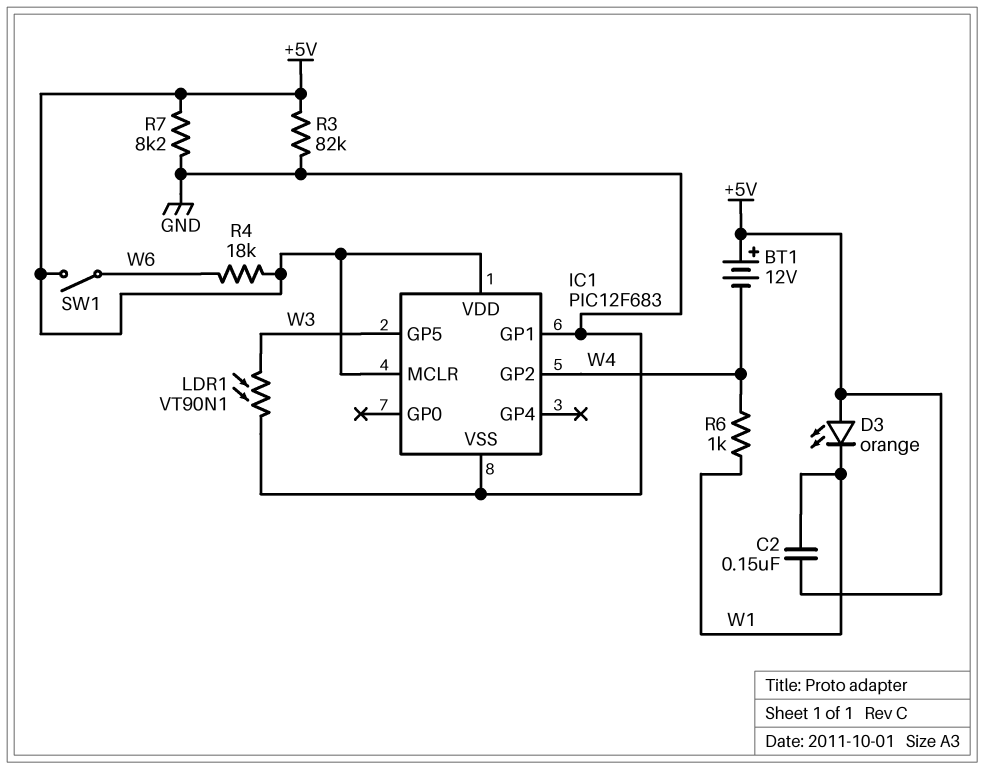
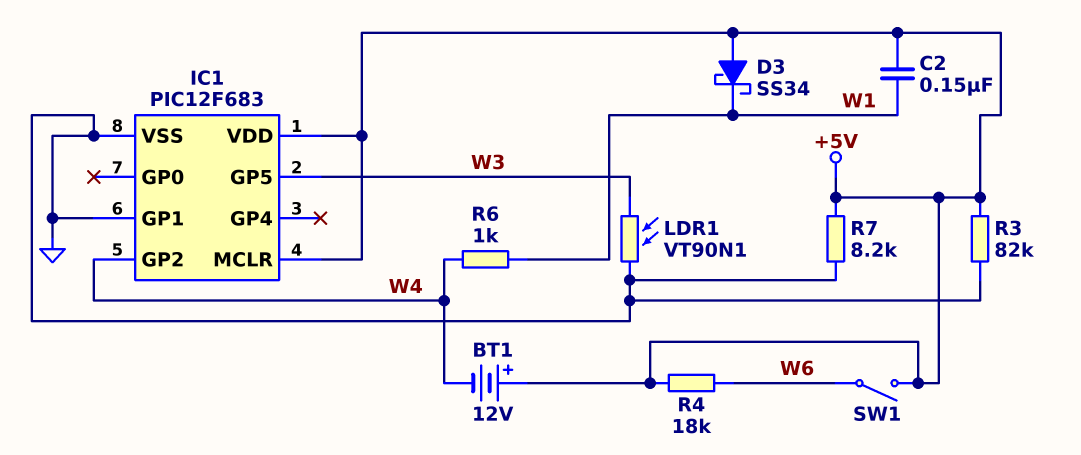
D3: LED orange (A +5V, K W1) -> schottky SS34 (A +5V, K W1)

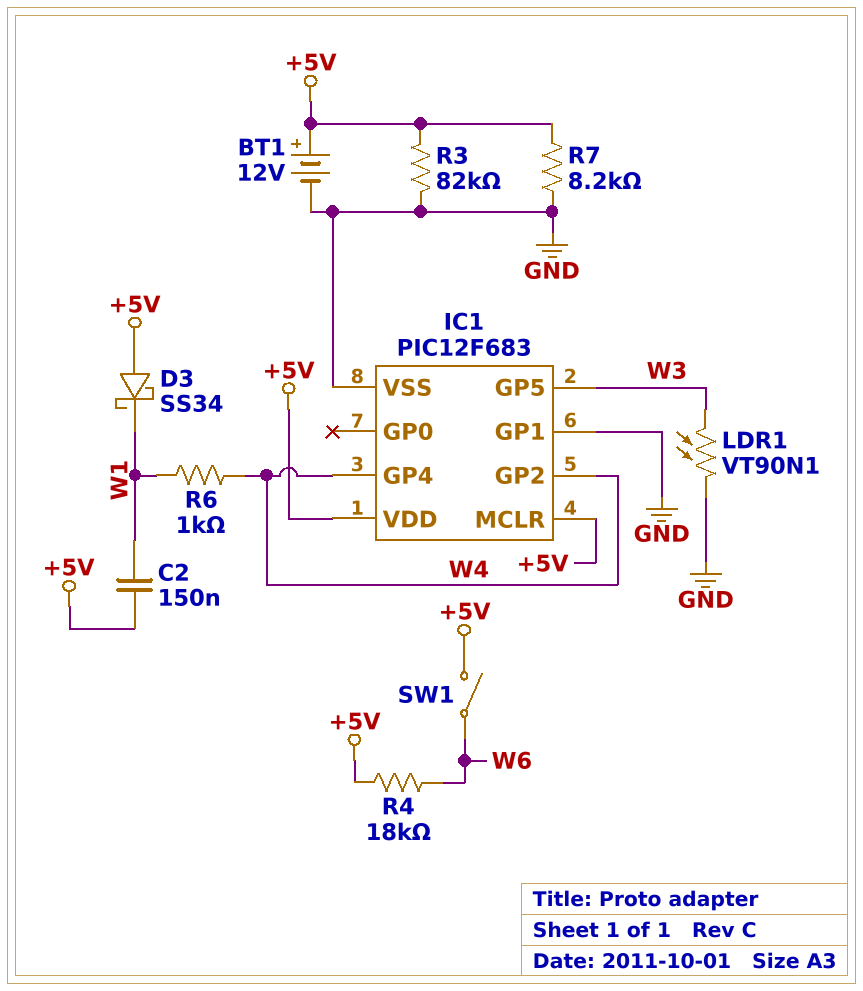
BT1: 12V (plus +5V, minus W4) -> 12V (plus +5V, minus GND)
IC1 pin GP4: none -> W4

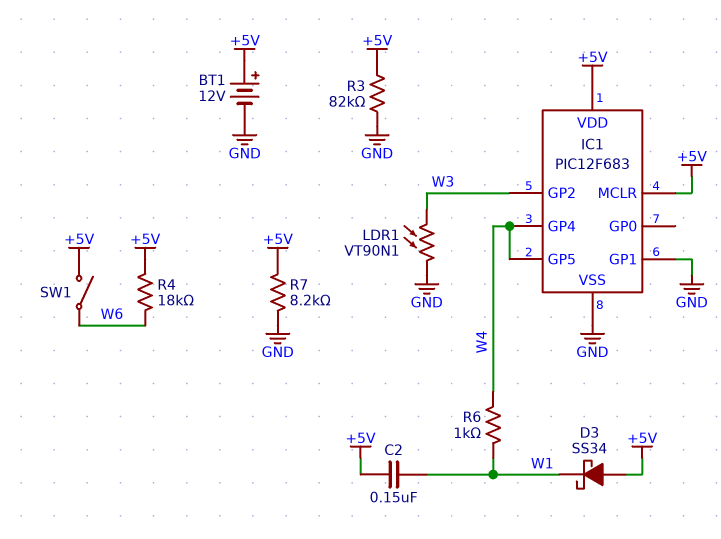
IC1 pin GP2: W4 -> W3
IC1 pin GP5: W3 -> W4

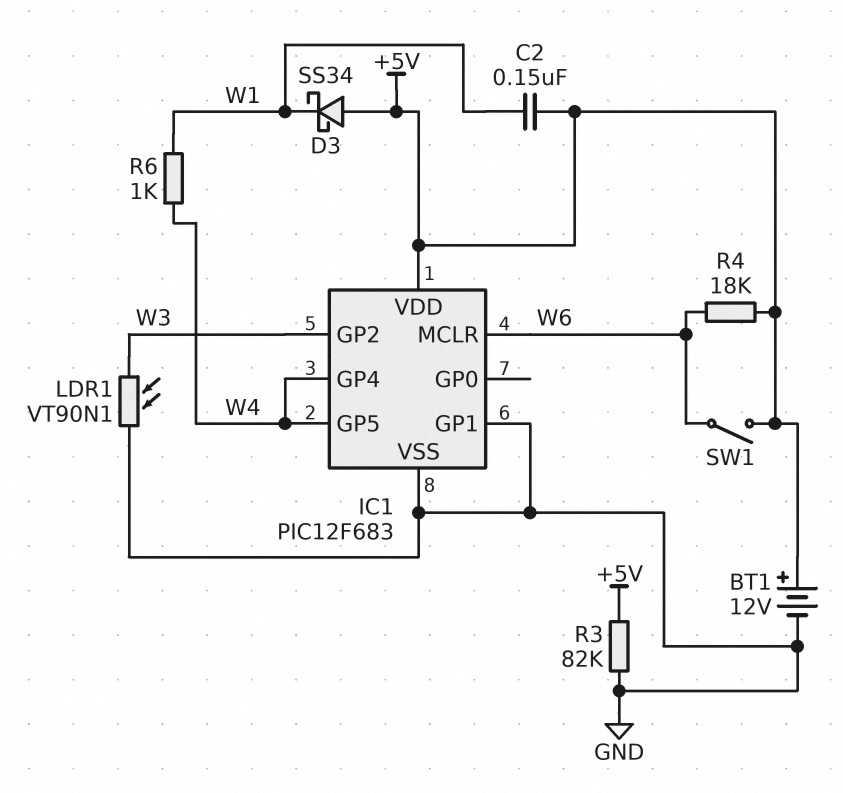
IC1 pin MCLR: +5V -> W6
R7: 8.2k (+5V, GND) -> none

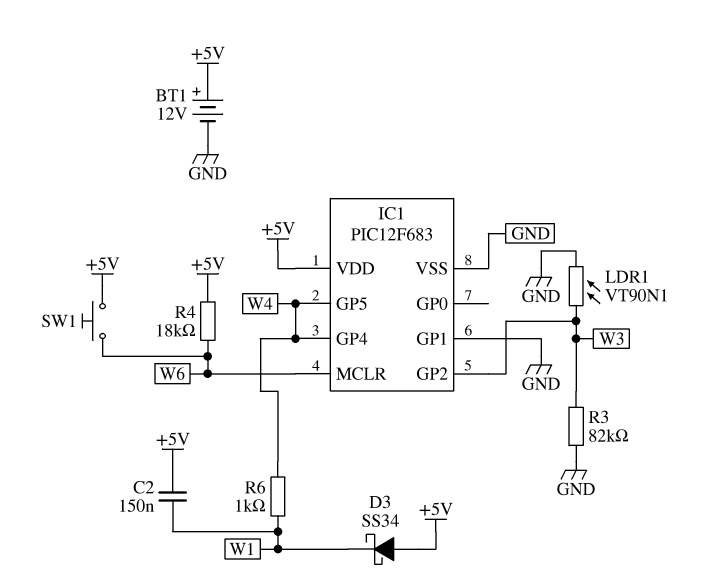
R3: 82k (+5V, GND) -> 82k (GND, W3)
SW1: switch (+5V, W6) -> button (+5V, W6)

